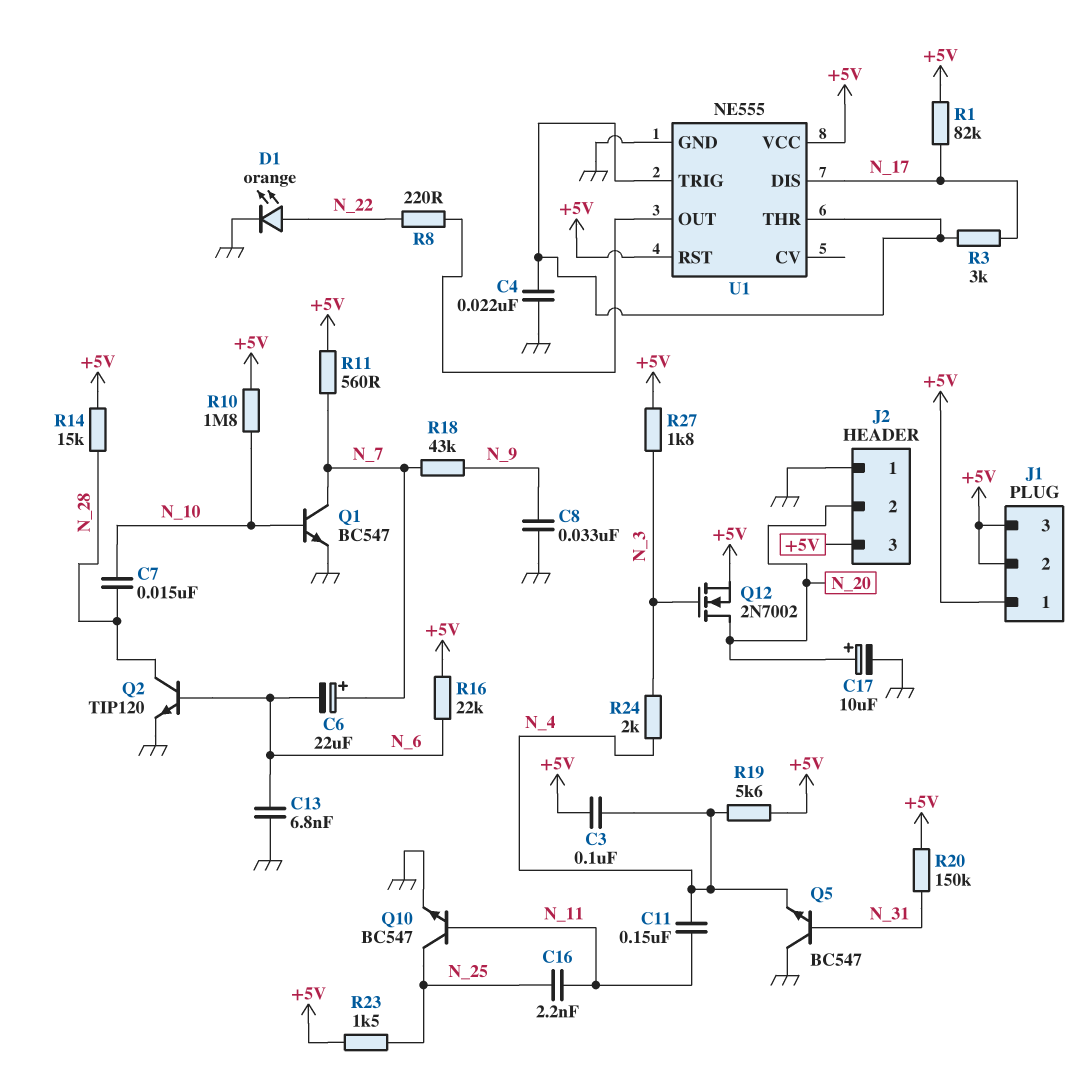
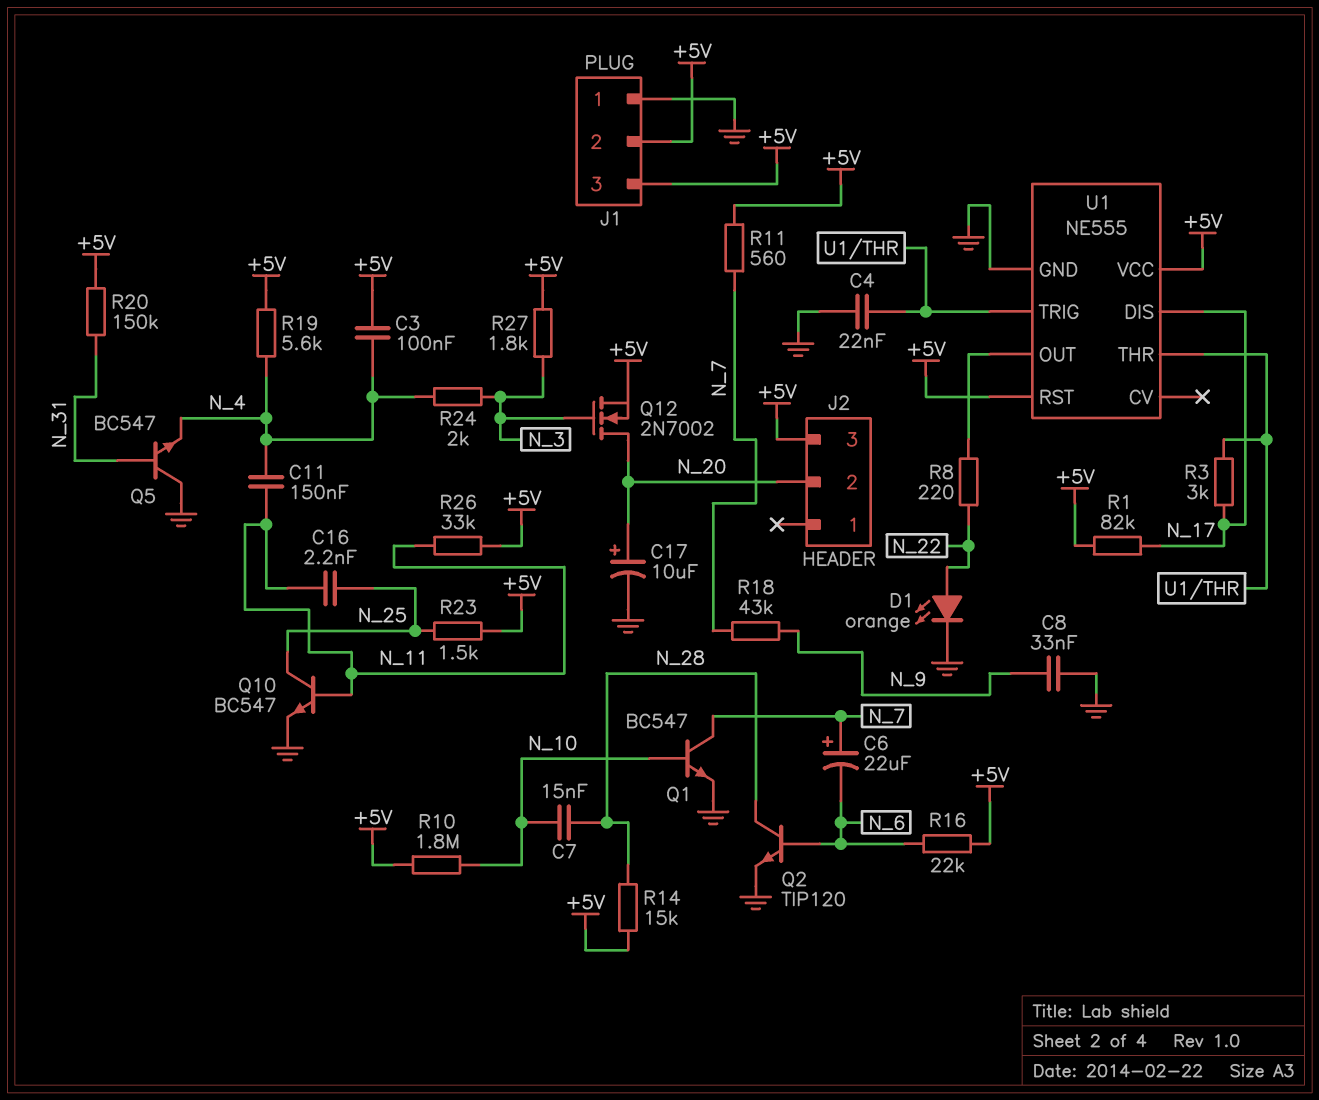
C13: 6.8nF (GND, N_6) -> none
J1 pin 1: +5V -> GND
J2 pin 1: GND -> none
R26: none -> 33k (+5V, N_11)

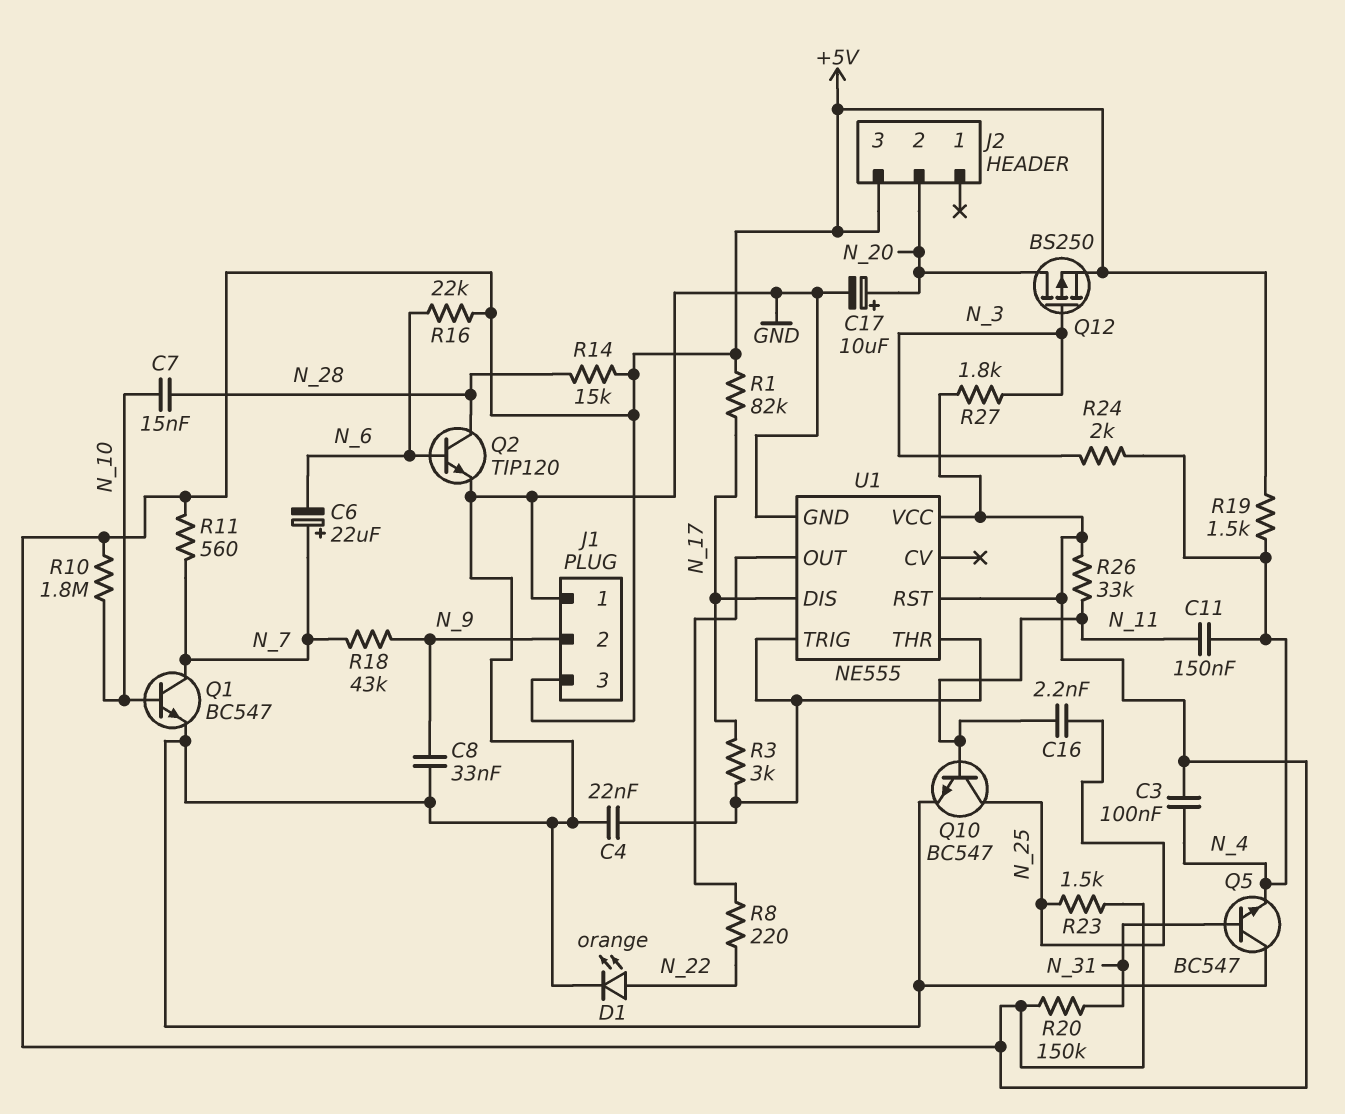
J1 pin 2: +5V -> N_9
Q12: NMOS 2N7002 (G N_3, D N_20, S +5V) -> PMOS BS250 (G N_3, D N_20, S +5V)
R19: 5.6k (+5V, N_4) -> 1.5k (+5V, N_4)

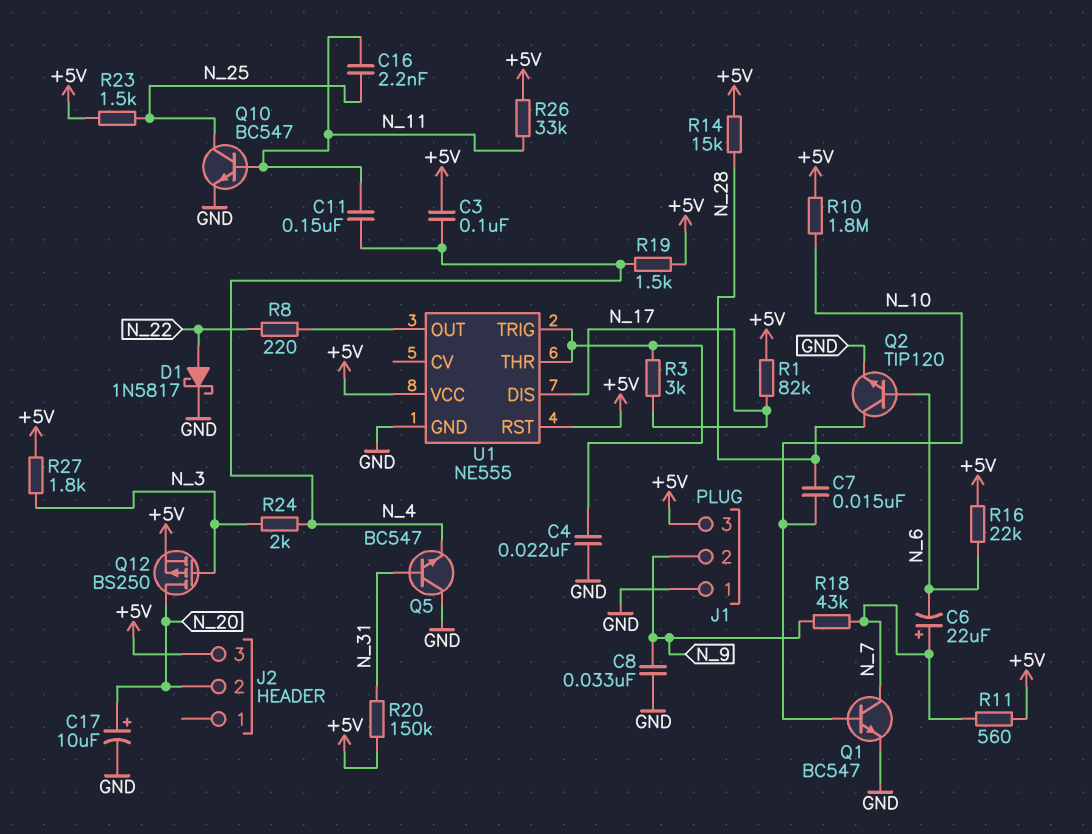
D1: LED orange (A N_22, K GND) -> schottky 1N5817 (A N_22, K GND)

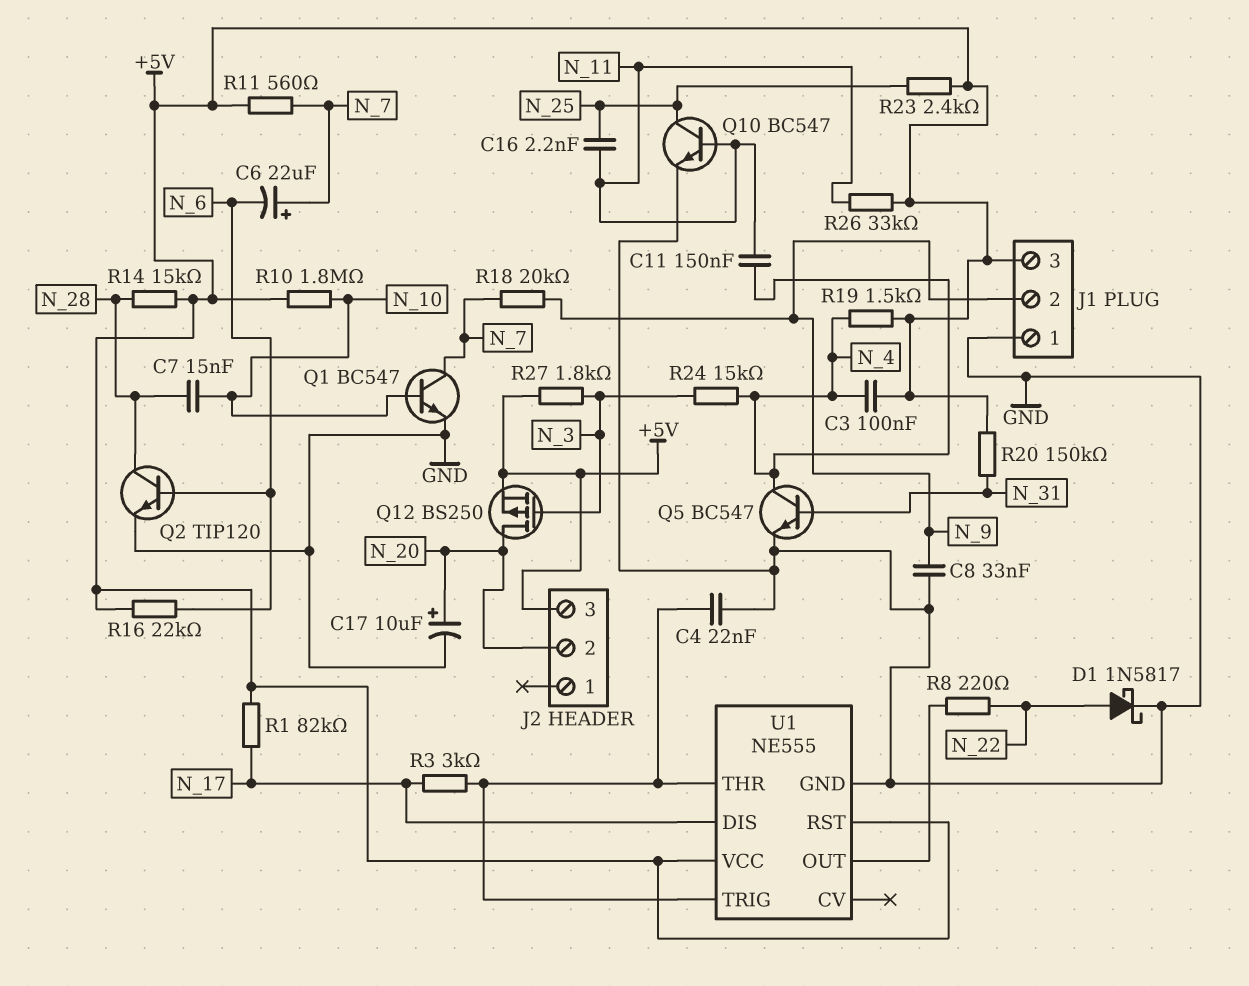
Q5: NPN BC547 (B N_31, C GND, E N_4) -> NPN BC547 (B N_31, C N_4, E GND)
R18: 43k (N_7, N_9) -> 20k (N_7, N_9)
R23: 1.5k (+5V, N_25) -> 2.4k (+5V, N_25)
R24: 2k (N_3, N_4) -> 15k (N_3, N_4)

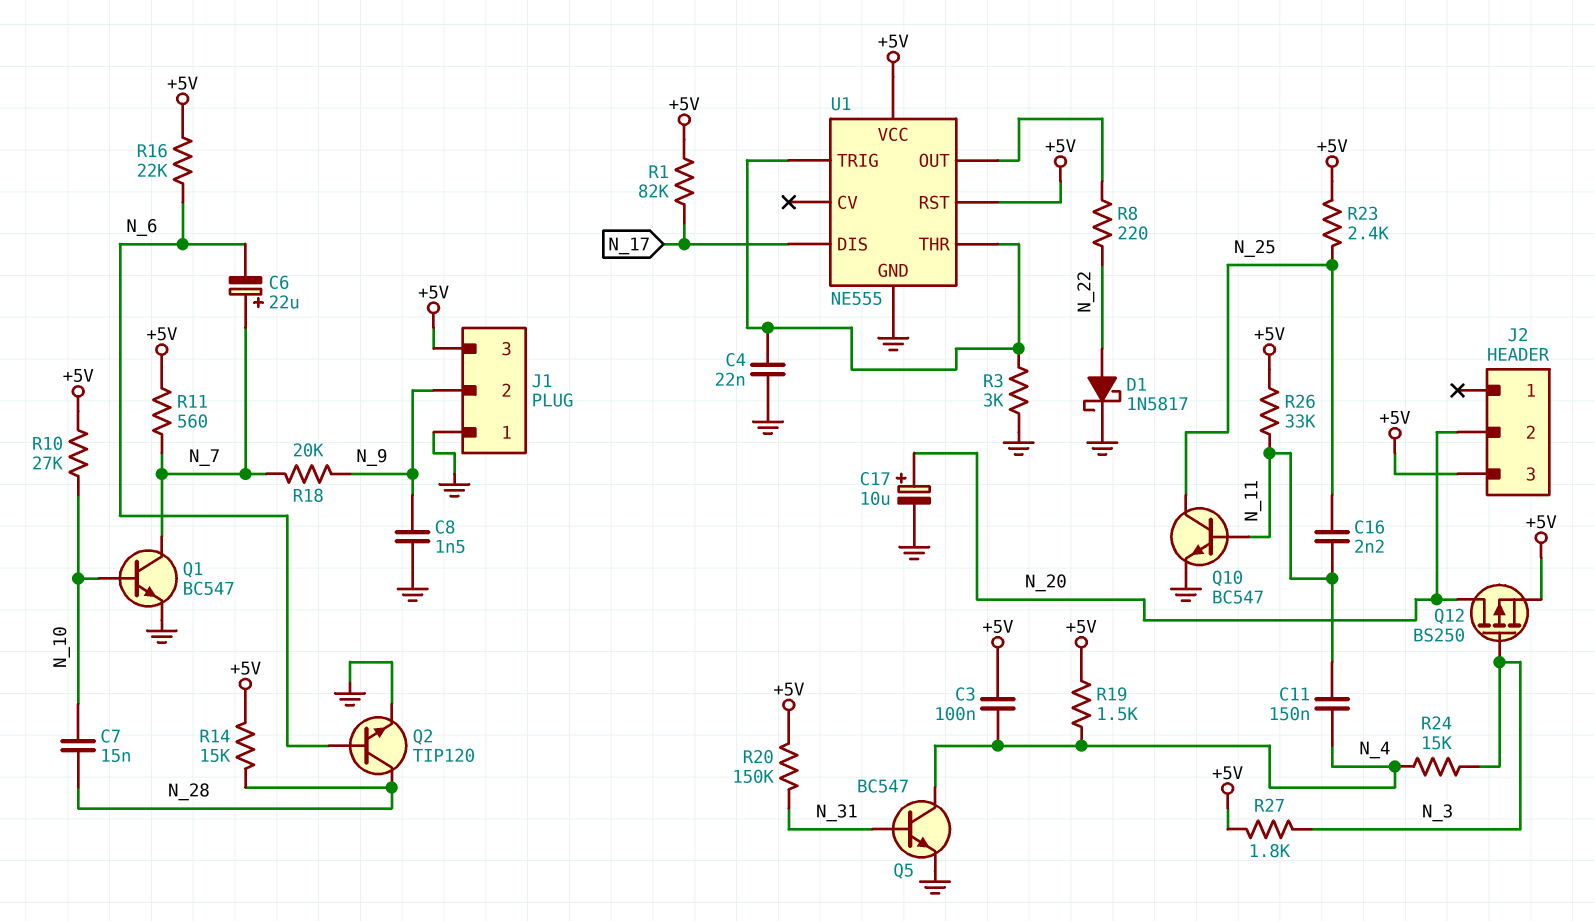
C8: 33nF (GND, N_9) -> 1.5nF (GND, N_9)
R3: 3k (N_17, U1/THR) -> 3k (GND, U1/THR)
R10: 1.8M (+5V, N_10) -> 27k (+5V, N_10)

